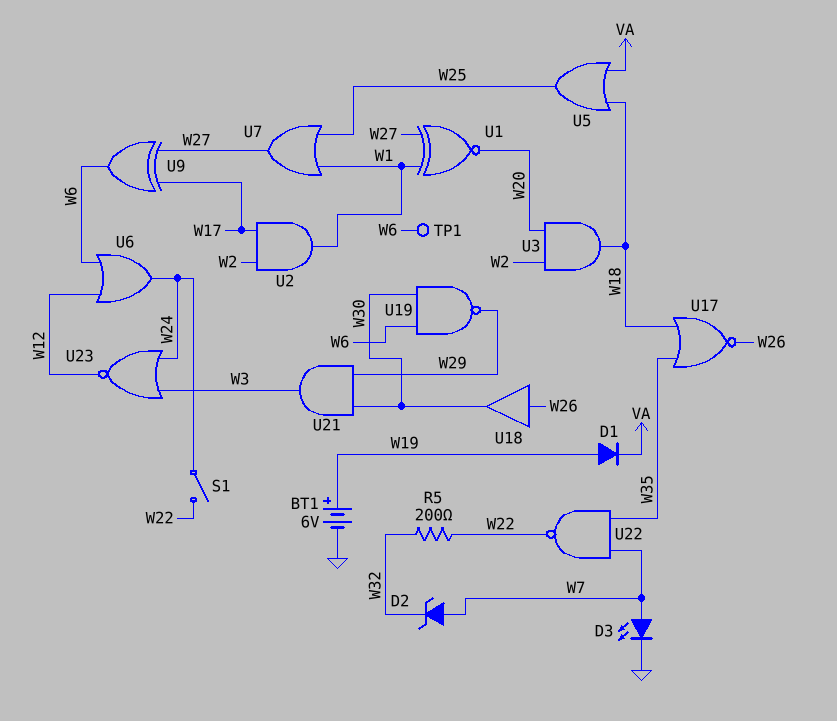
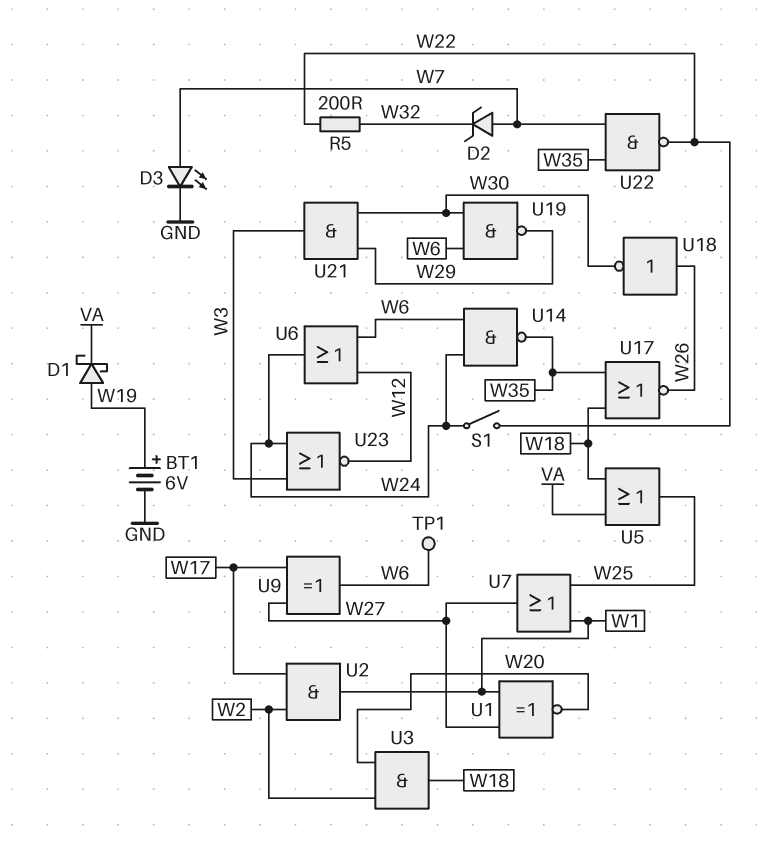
D1: diode (A W19, K VA) -> schottky (A W19, K VA)
U14: none -> NAND (in W6, in W24, out W35)
U18: buffer (in W26, out W30) -> NOT (in W26, out W30)

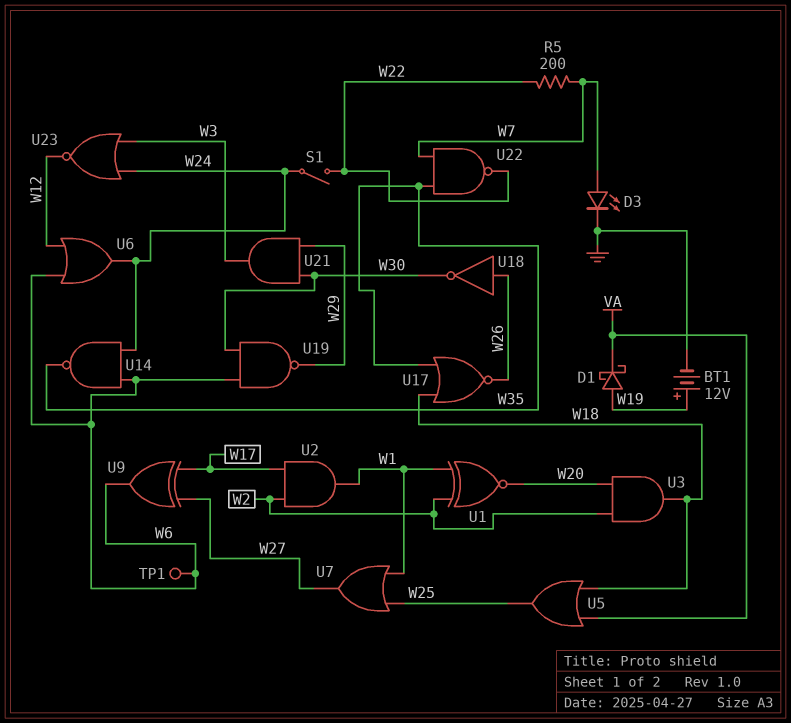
BT1: 6V (plus W19, minus GND) -> 12V (plus W19, minus GND)
D2: zener (A W7, K W32) -> none
R5: 200 (W22, W32) -> 200 (W7, W22)
U1: XNOR (in W1, in W27, out W20) -> XNOR (in W1, in W2, out W20)

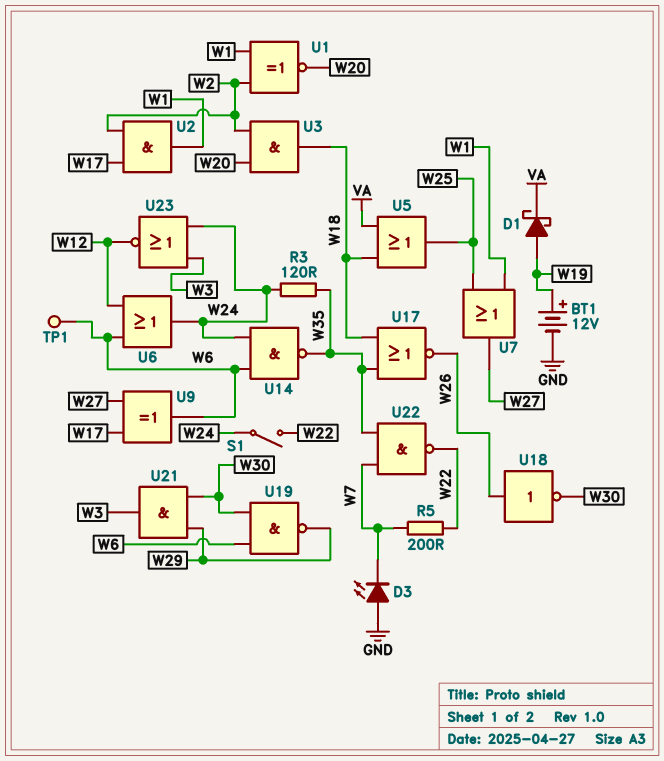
D3: LED (A W7, K GND) -> LED (A GND, K W7)
R3: none -> 120 (W24, W35)

